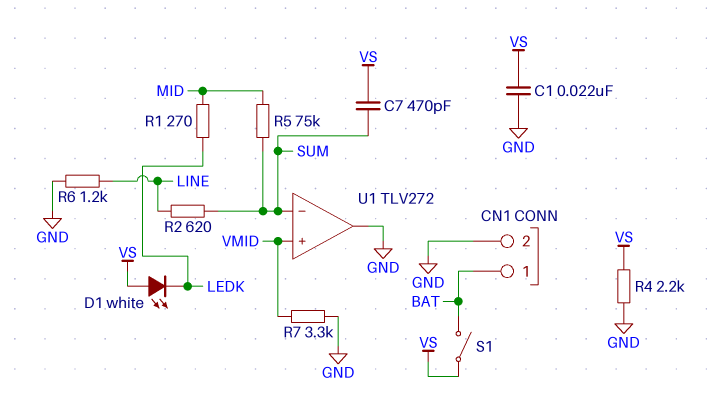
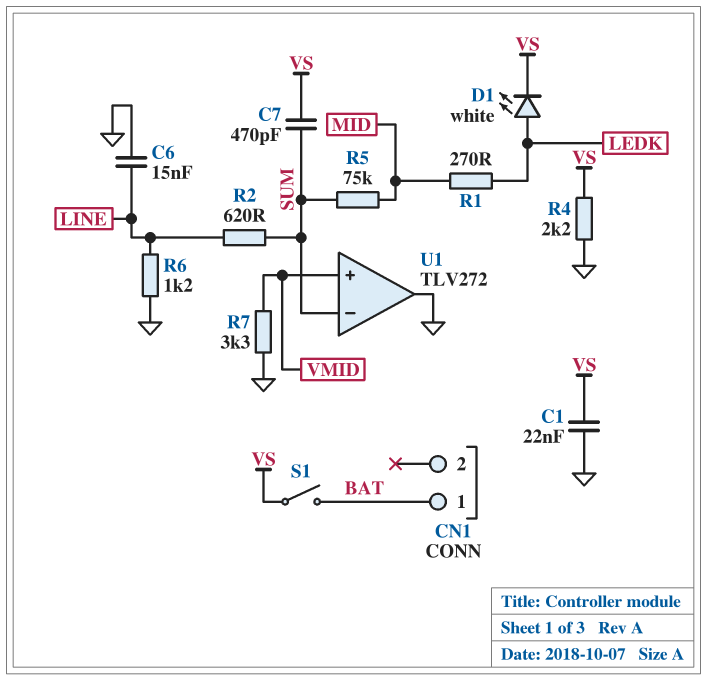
C6: none -> 15nF (GND, LINE)
CN1 pin 2: GND -> none
D1: LED white (A VS, K LEDK) -> LED white (A LEDK, K VS)

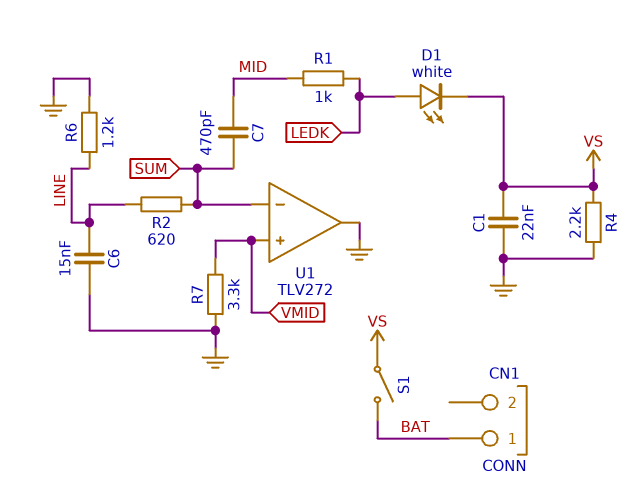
C7: 470pF (SUM, VS) -> 470pF (MID, SUM)
R1: 270 (LEDK, MID) -> 1k (LEDK, MID)
R5: 75k (MID, SUM) -> none

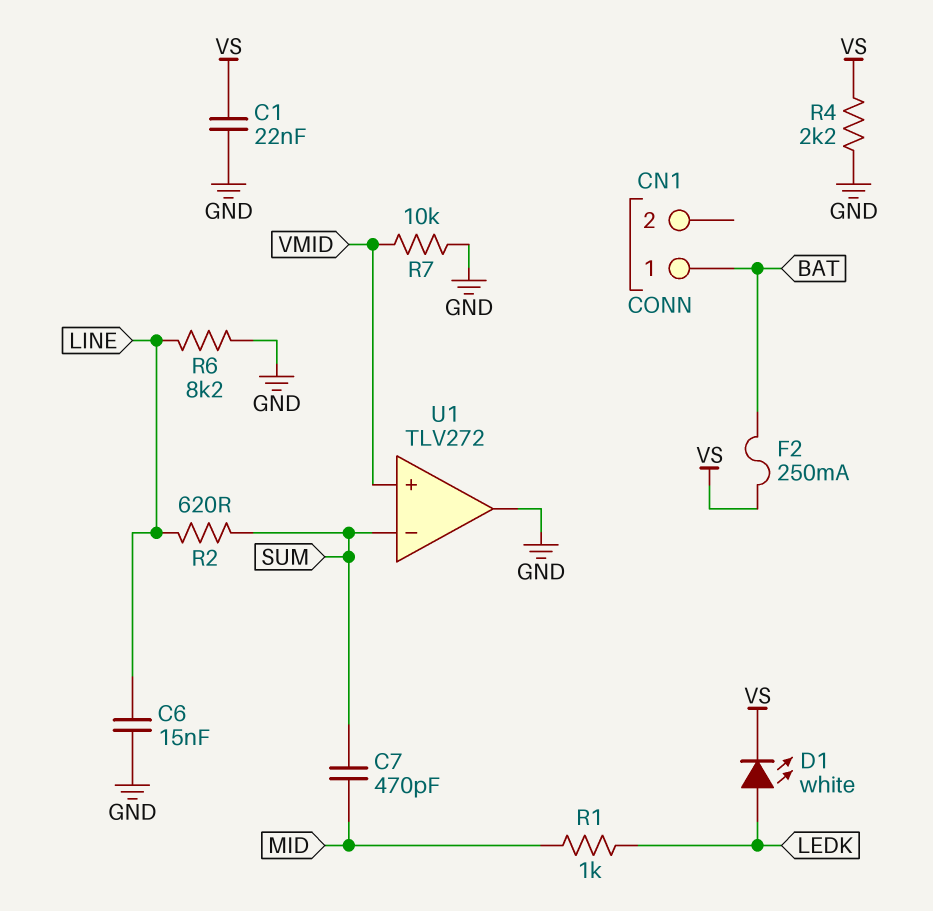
F2: none -> 250mA (BAT, VS)
R6: 1.2k (GND, LINE) -> 8.2k (GND, LINE)
R7: 3.3k (GND, VMID) -> 10k (GND, VMID)
S1: switch (BAT, VS) -> none

